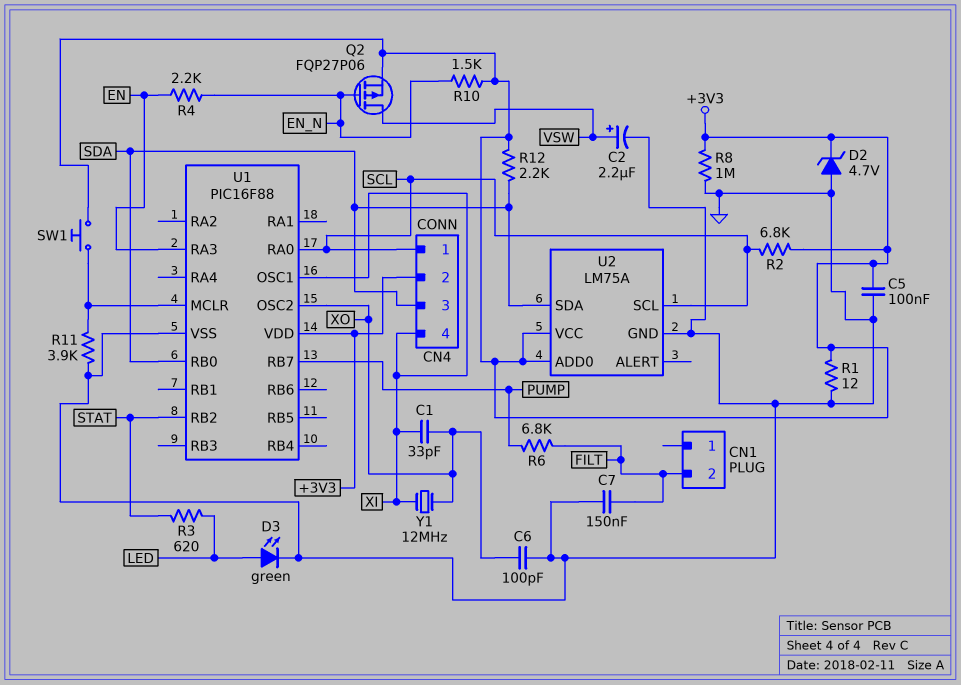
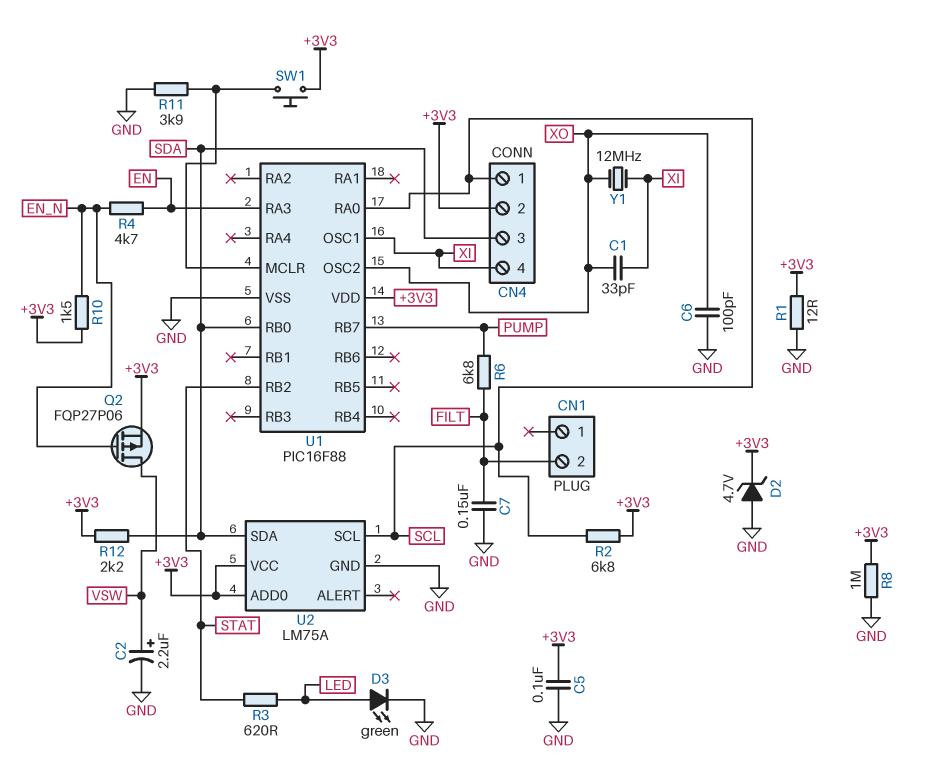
R4: 2.2k (EN, EN_N) -> 4.7k (EN, EN_N)

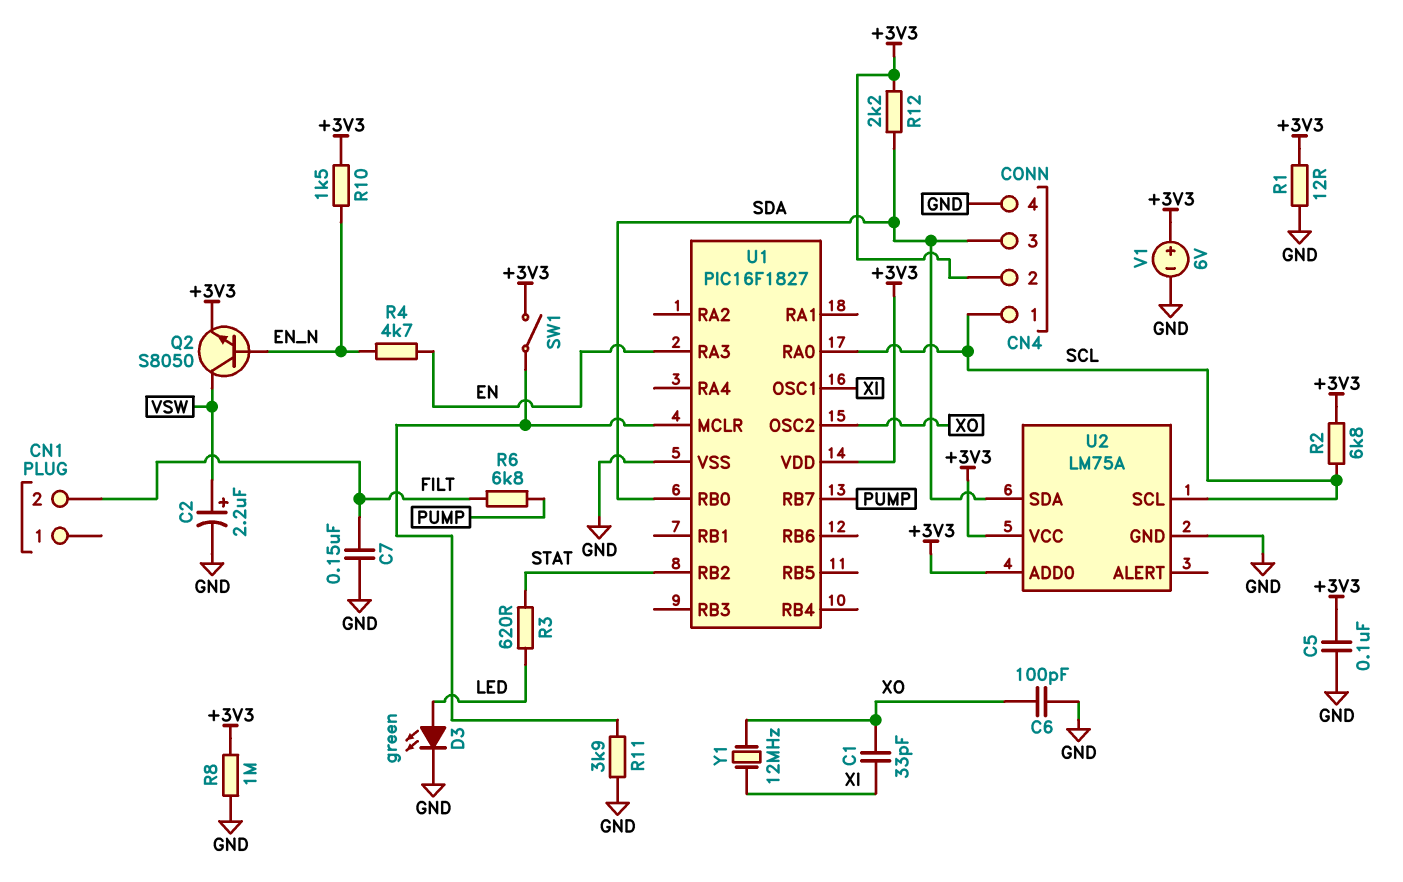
CN4 pin 4: XI -> GND
D2: zener 4.7V (A GND, K +3V3) -> none
Q2: PMOS FQP27P06 (G EN_N, D VSW, S +3V3) -> NPN S8050 (B EN_N, C VSW, E +3V3)
SW1: button (+3V3, U1/MCLR) -> switch (+3V3, U1/MCLR)
U1: PIC16F88 -> PIC16F1827
V1: none -> 6V (plus +3V3, minus GND)

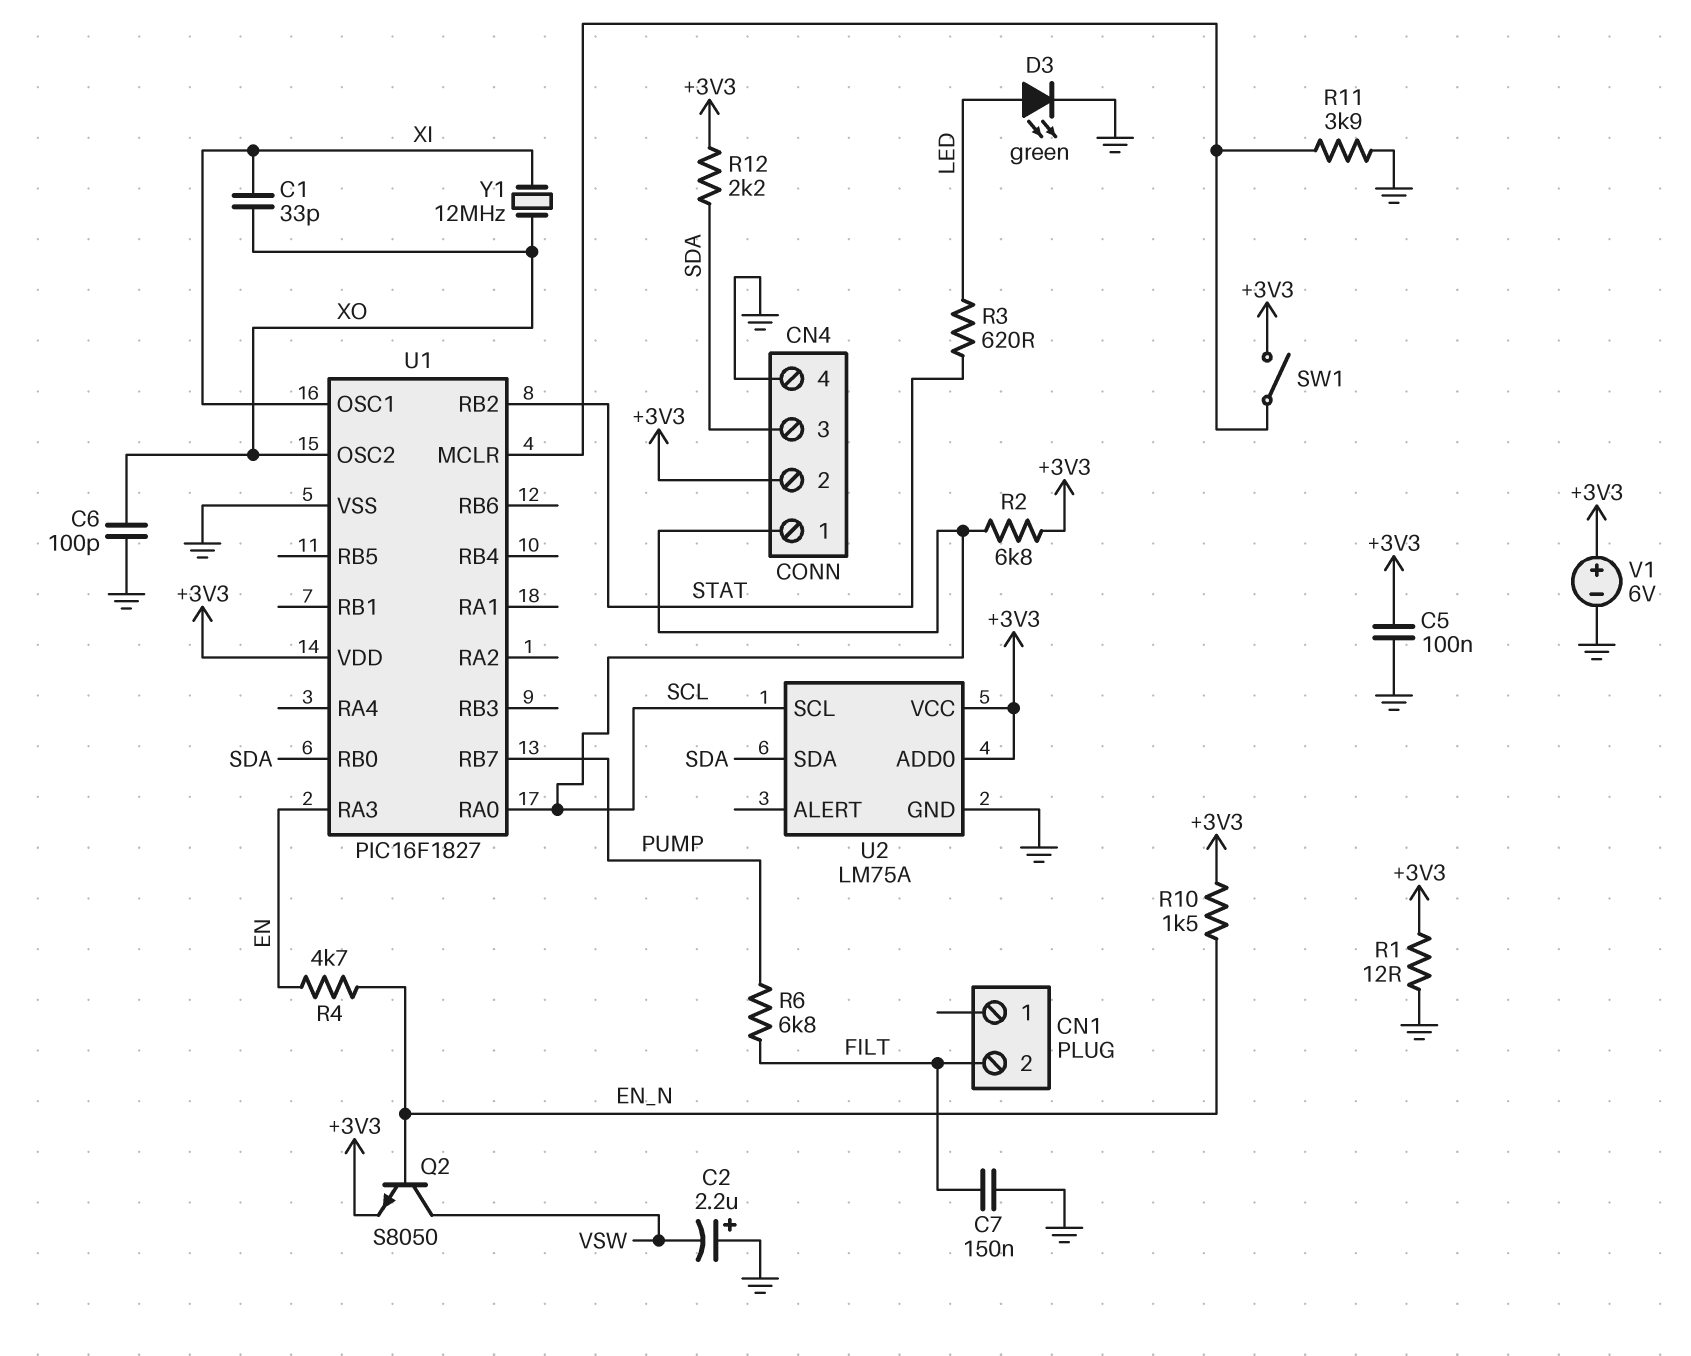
C2: 2.2uF (plus VSW, minus GND) -> 2.2uF (plus GND, minus VSW)
R8: 1M (+3V3, GND) -> none

